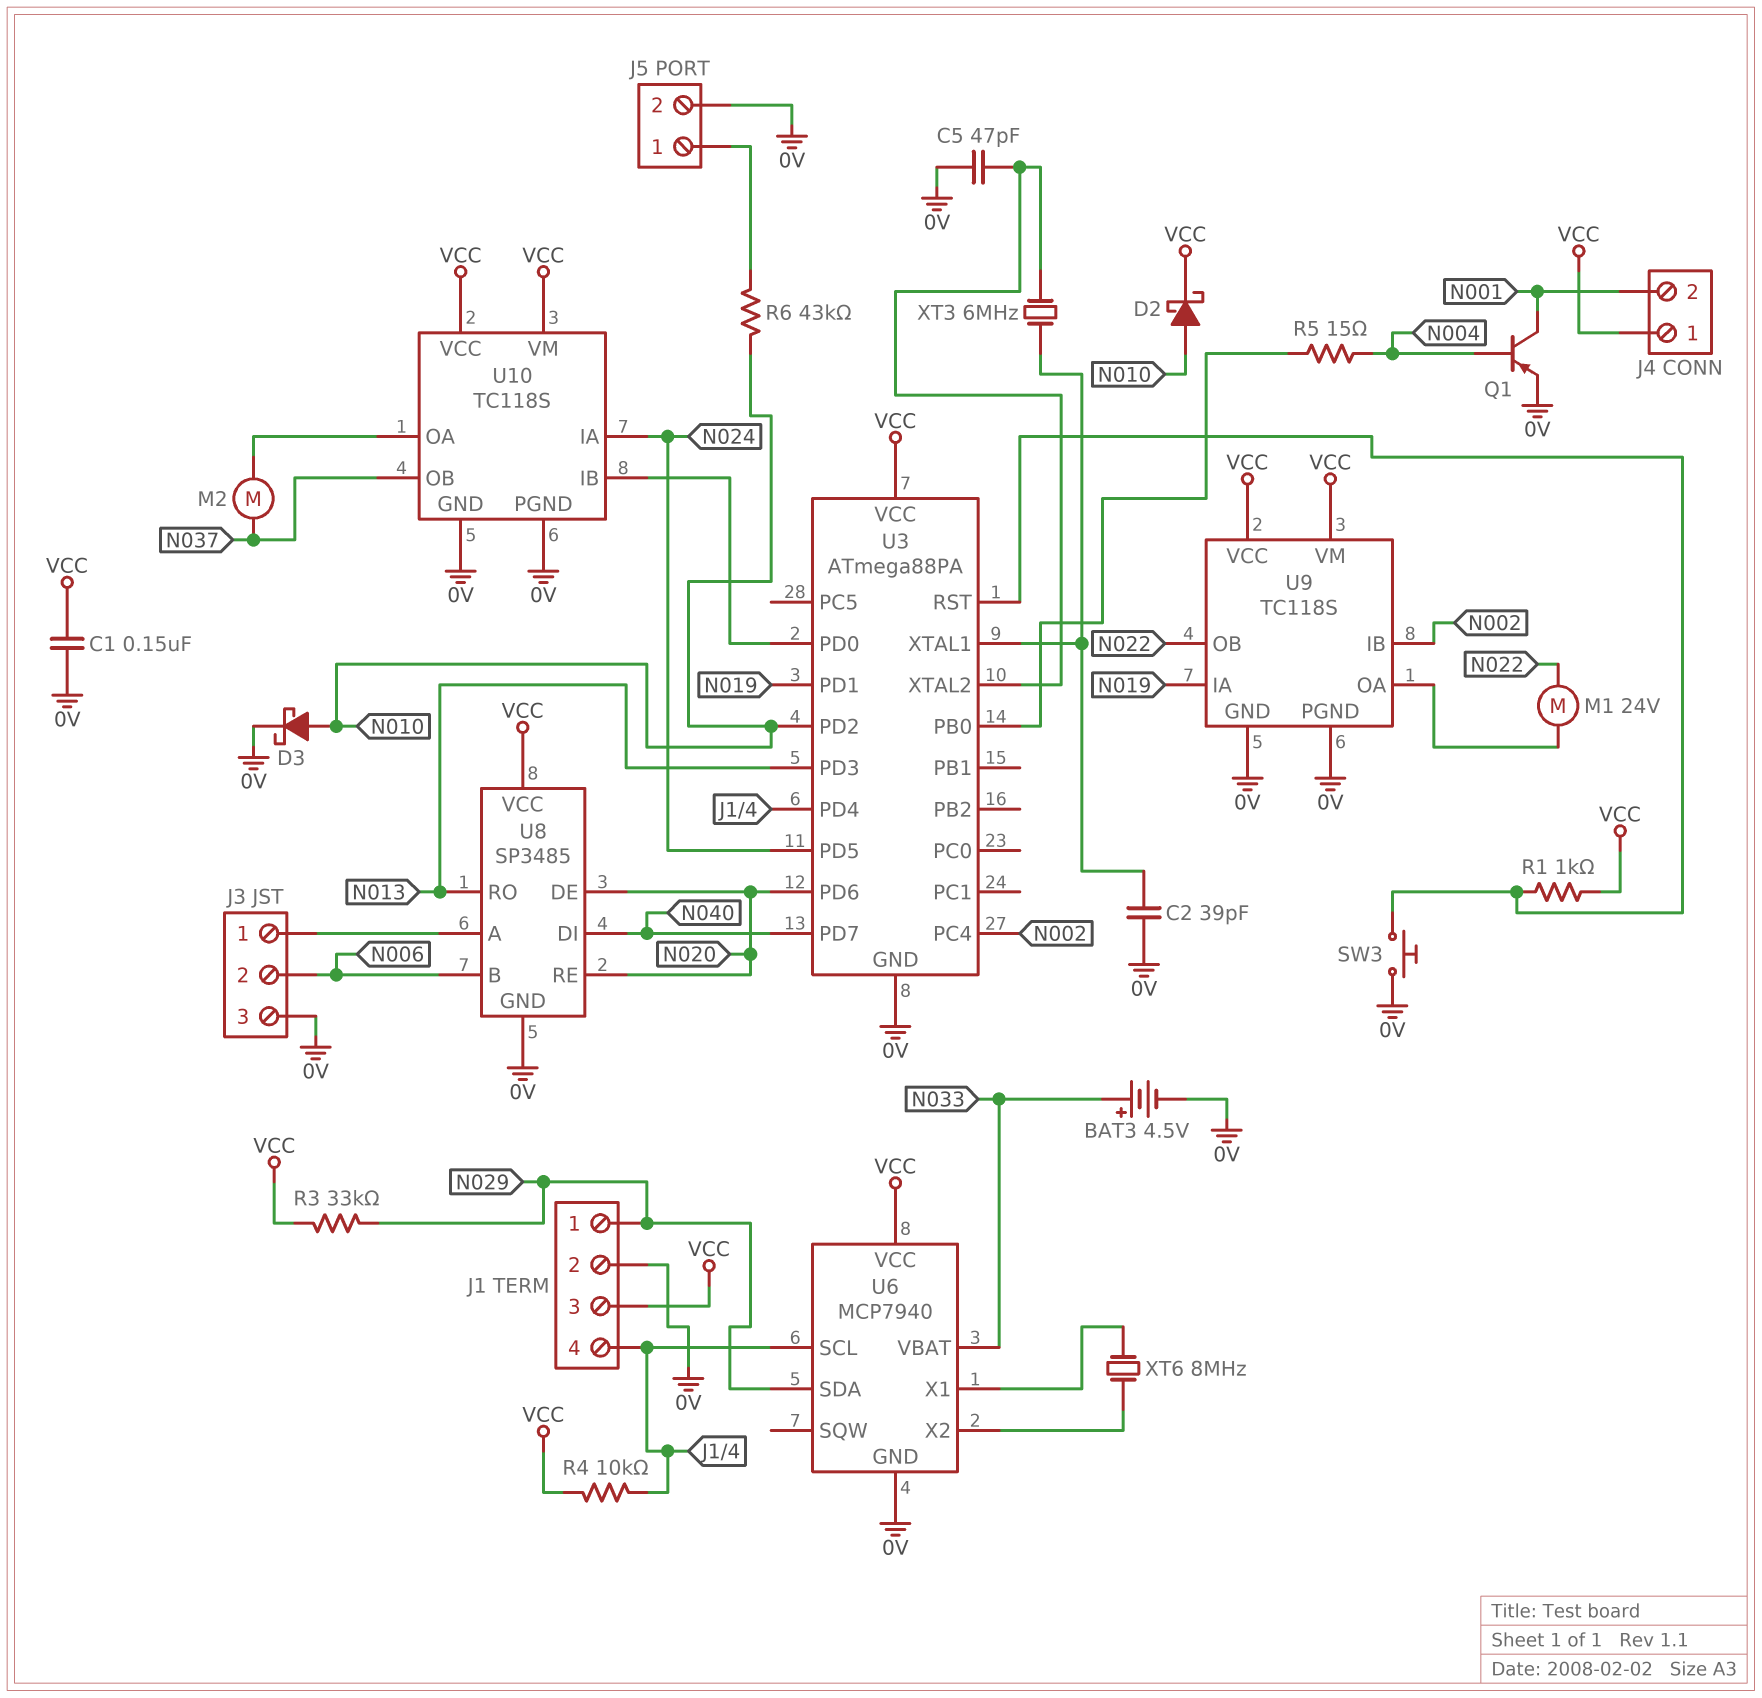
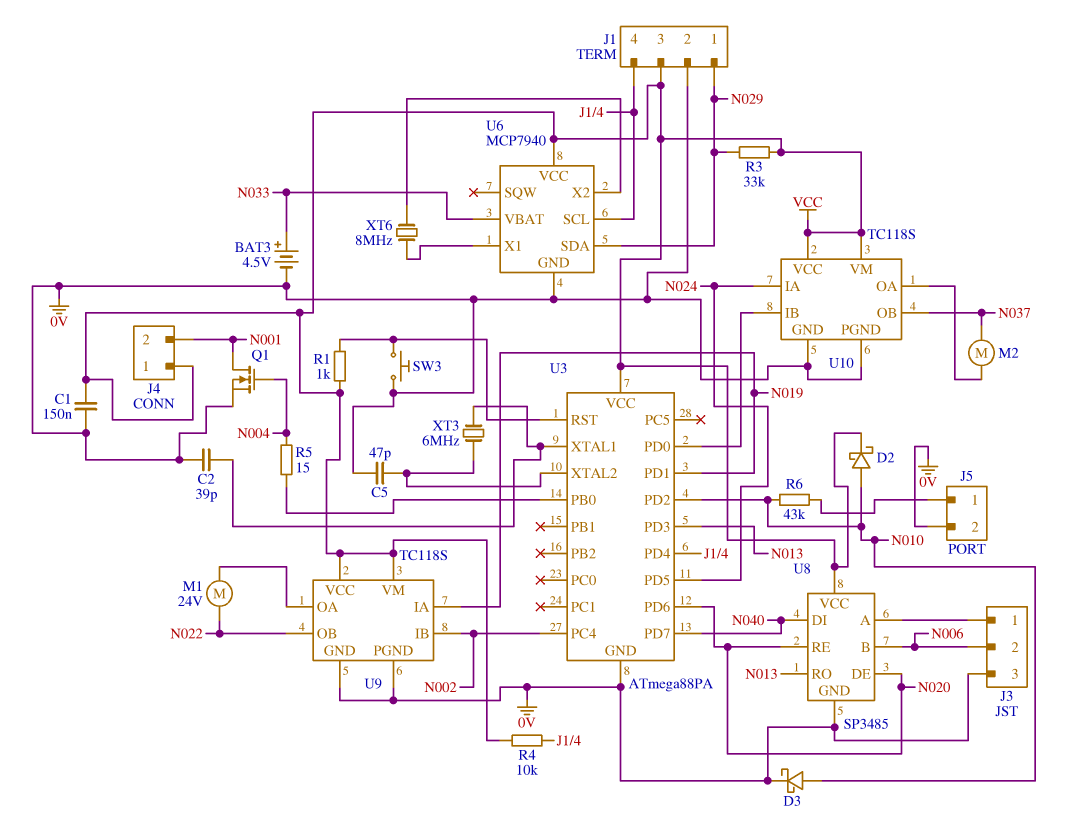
Q1: PNP (B N004, C N001, E 0V) -> NMOS (G N004, D N001, S 0V)

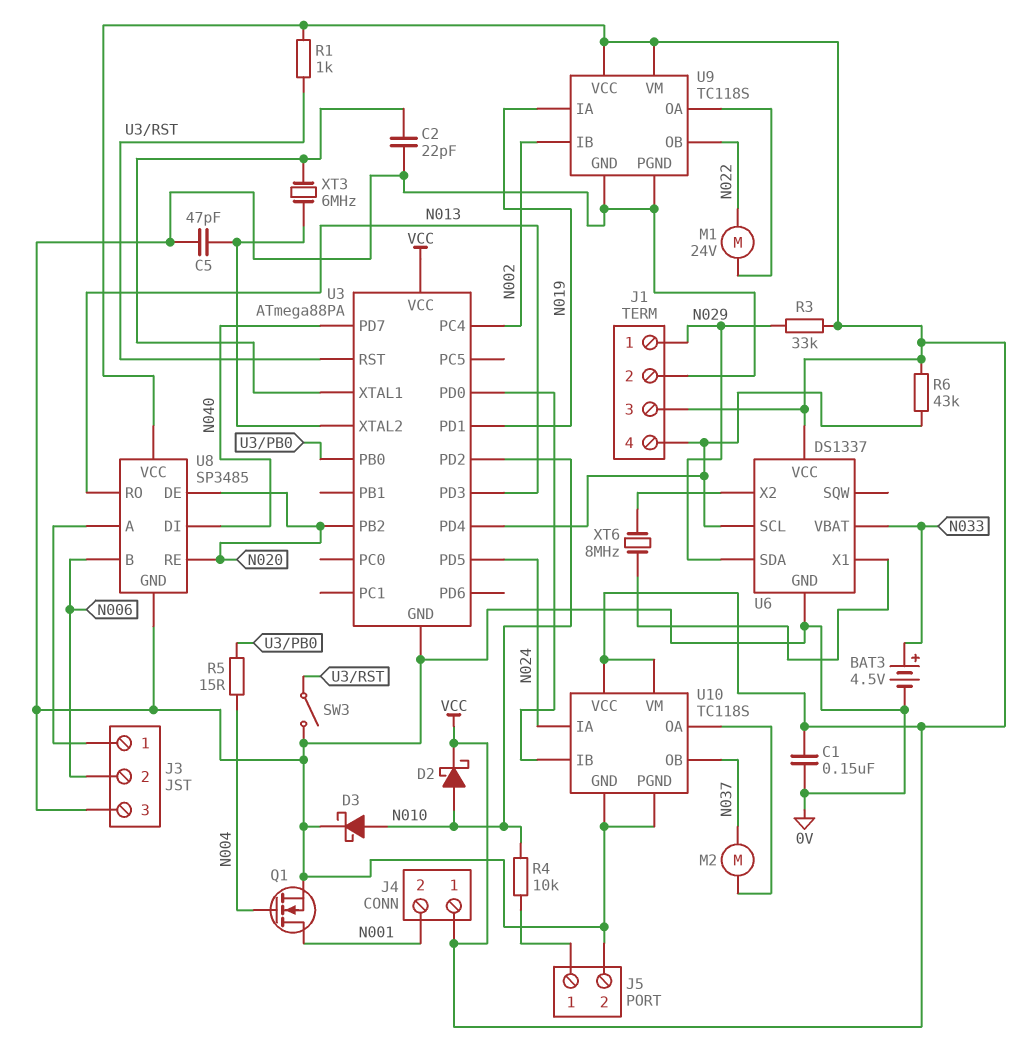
C2: 39pF (0V, U3/XTAL1) -> 22pF (0V, U3/XTAL1)
R4: 10k (J1/4, VCC) -> 10k (J5/1, N010)
R6: 43k (J5/1, N010) -> 43k (J1/4, VCC)
SW3: button (0V, U3/RST) -> switch (0V, U3/RST)
U3 pin PB2: none -> N020
U3 pin PD6: N020 -> none
U6: MCP7940 -> DS1337

